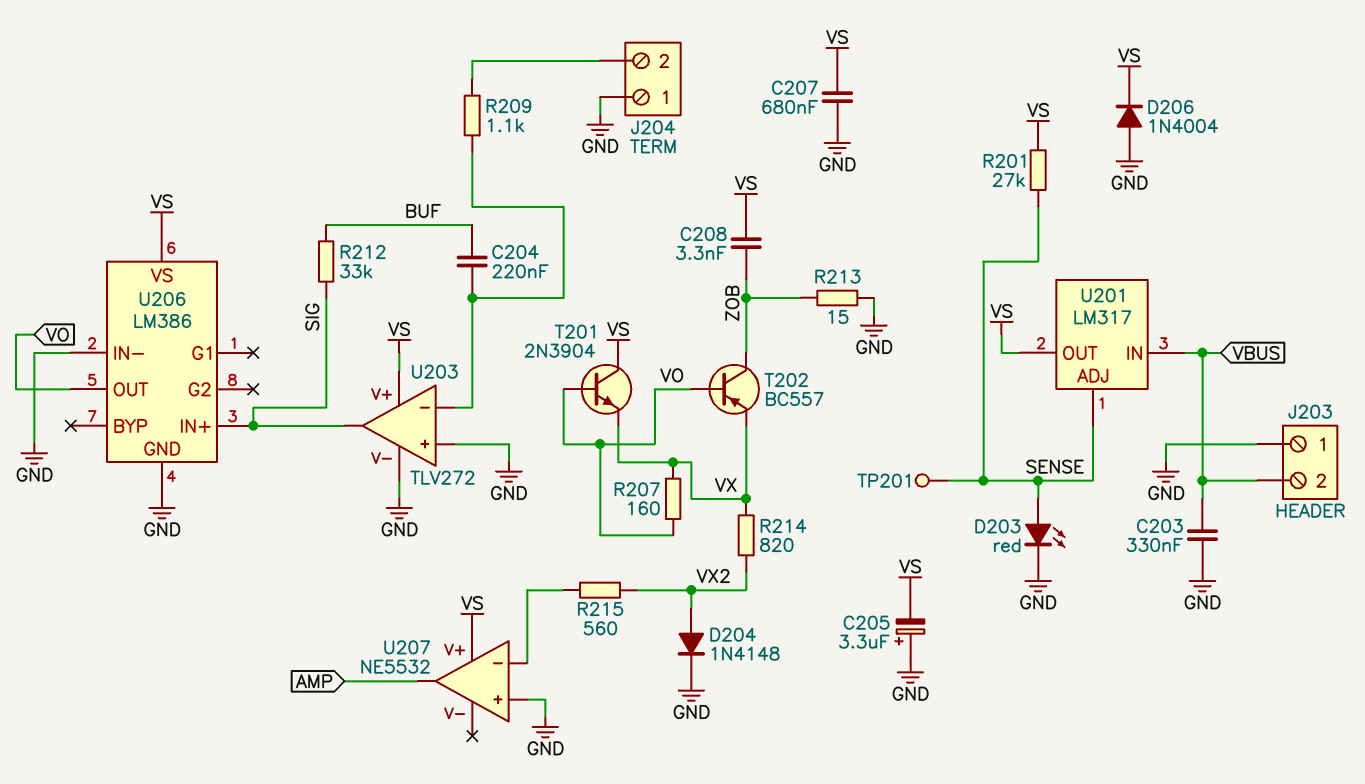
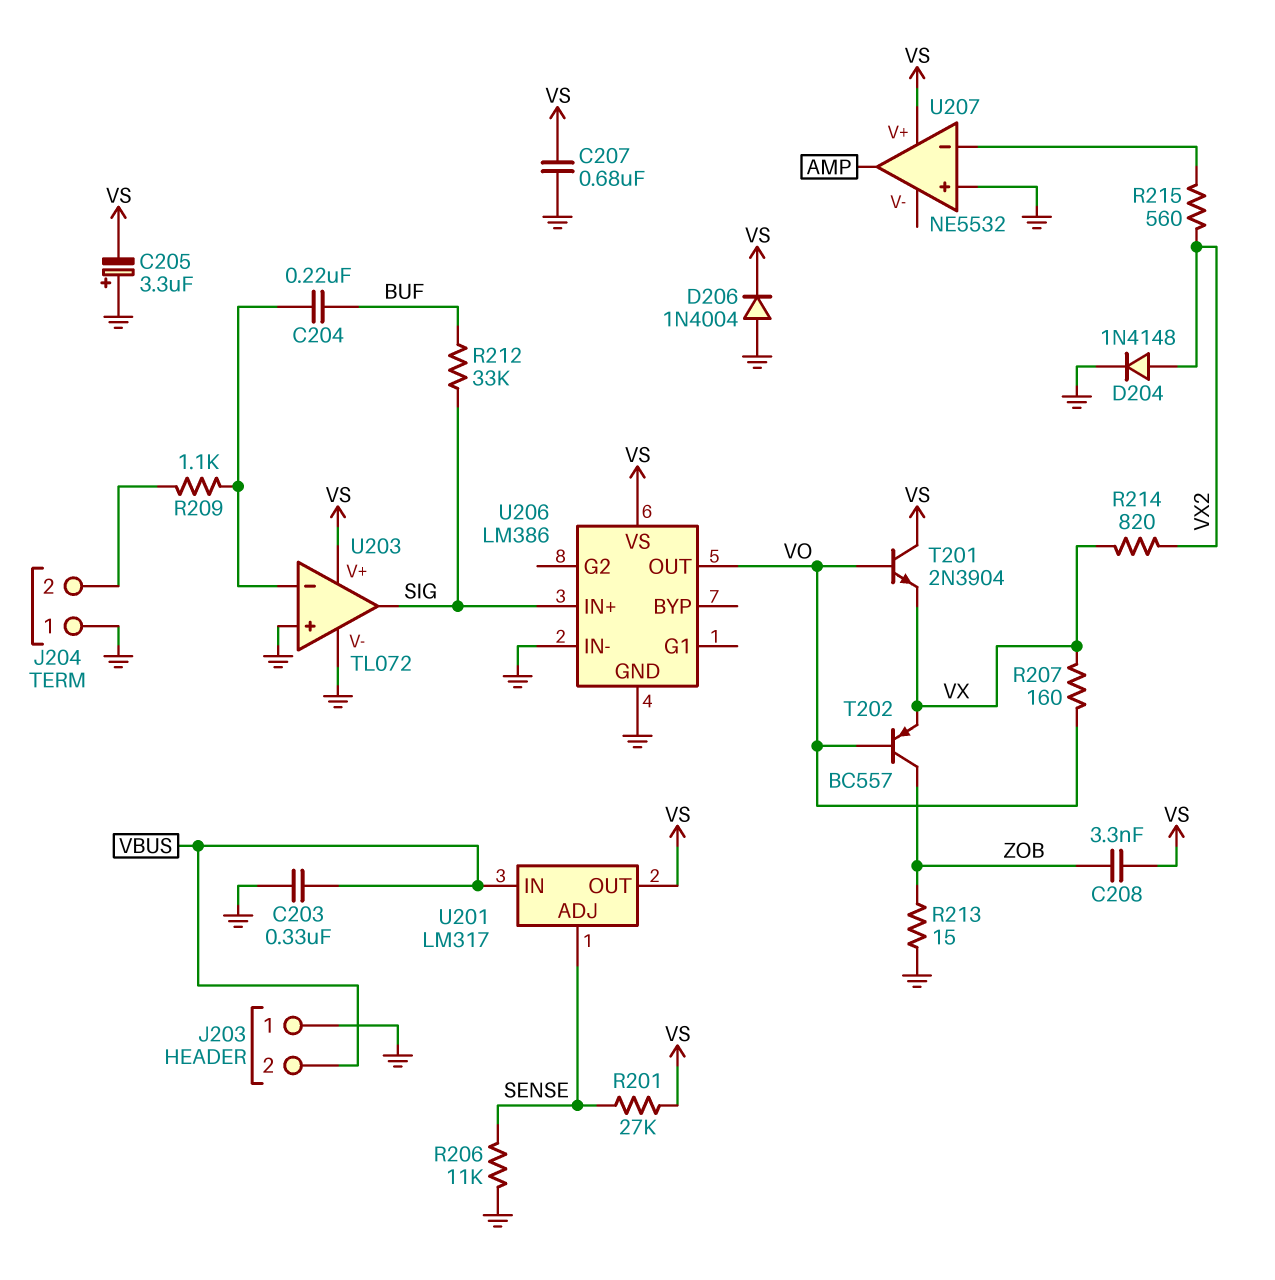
D203: LED red (A SENSE, K GND) -> none
R206: none -> 11k (GND, SENSE)
TP201: test point (SENSE) -> none
U203: TLV272 -> TL072

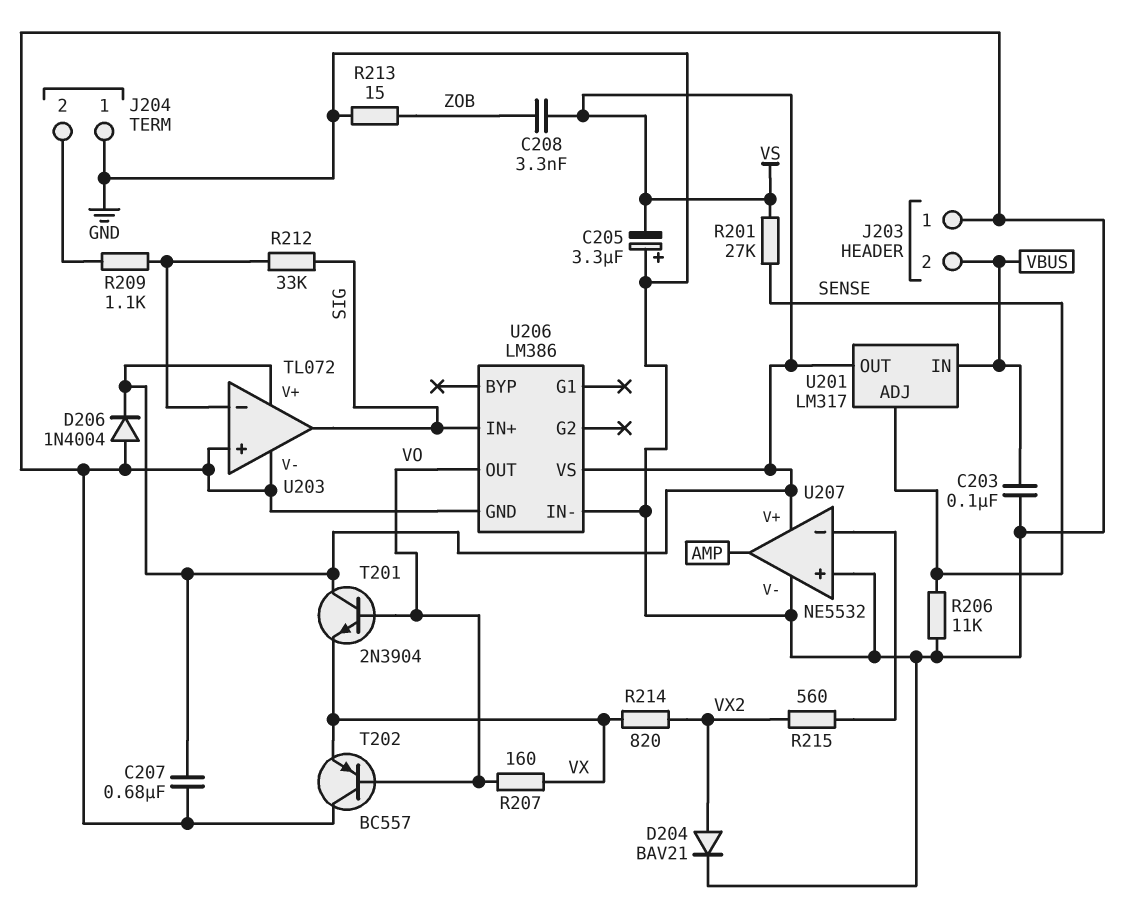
C203: 330nF (GND, VBUS) -> 100nF (GND, VBUS)
C204: 220nF (BUF, U203/in-) -> none
D204: diode 1N4148 (A VX2, K GND) -> diode BAV21 (A VX2, K GND)
R212: 33k (BUF, SIG) -> 33k (SIG, U203/in-)
T202: PNP BC557 (B VO, C ZOB, E VX) -> PNP BC557 (B VO, C GND, E VX)
U207 pin V-: none -> GND

